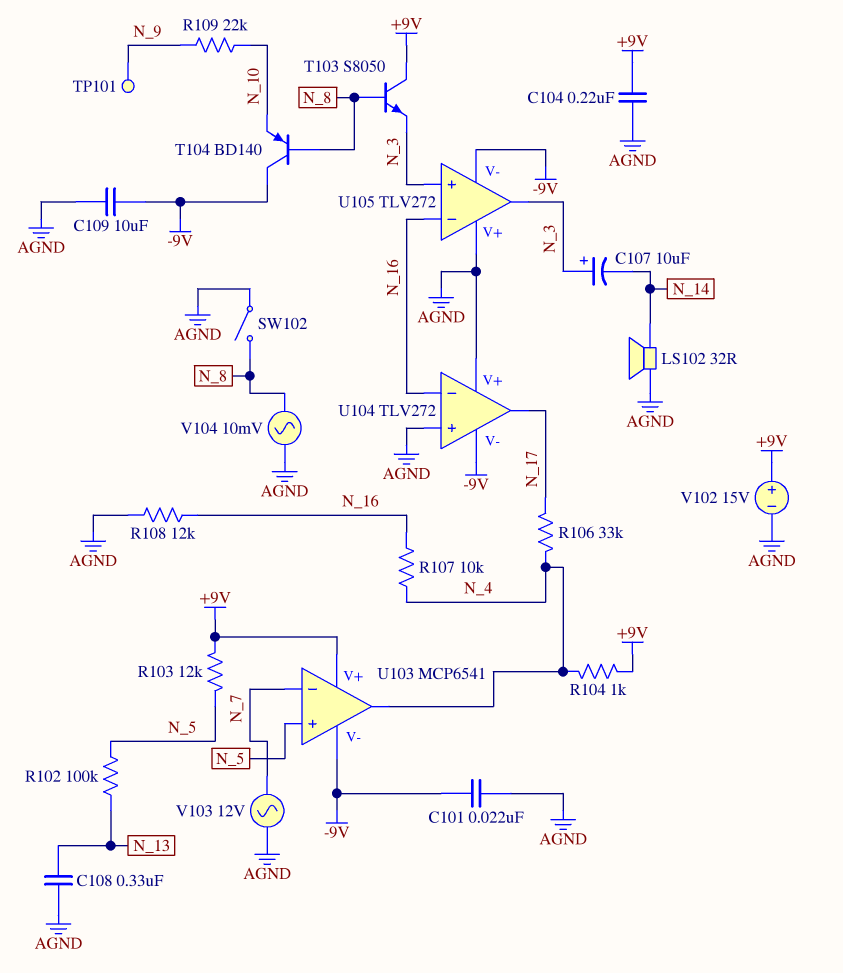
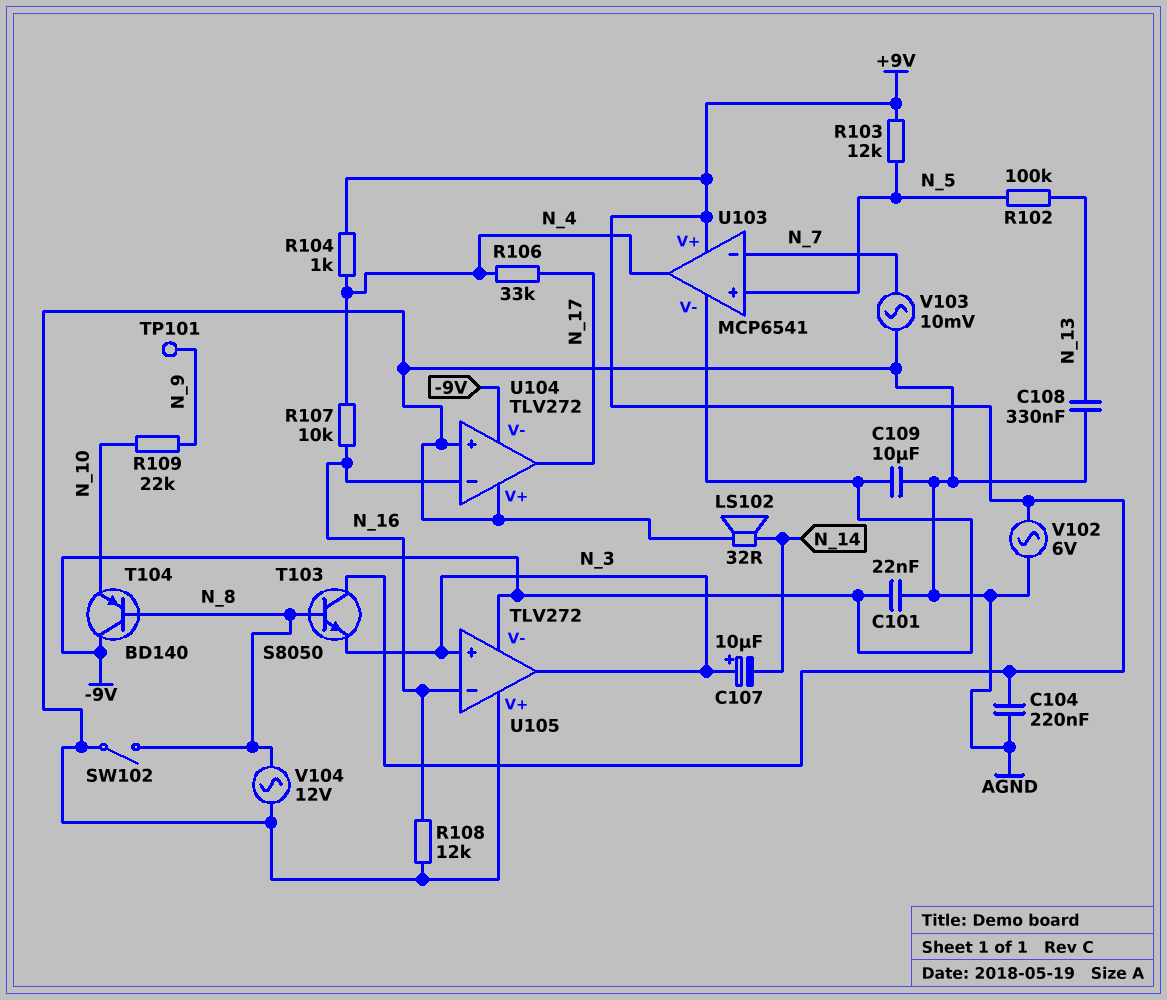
V102: 15V (plus +9V, minus AGND) -> AC 6V (+9V, AGND)
V103: AC 12V (AGND, N_7) -> AC 10mV (AGND, N_7)
V104: AC 10mV (AGND, N_8) -> AC 12V (AGND, N_8)

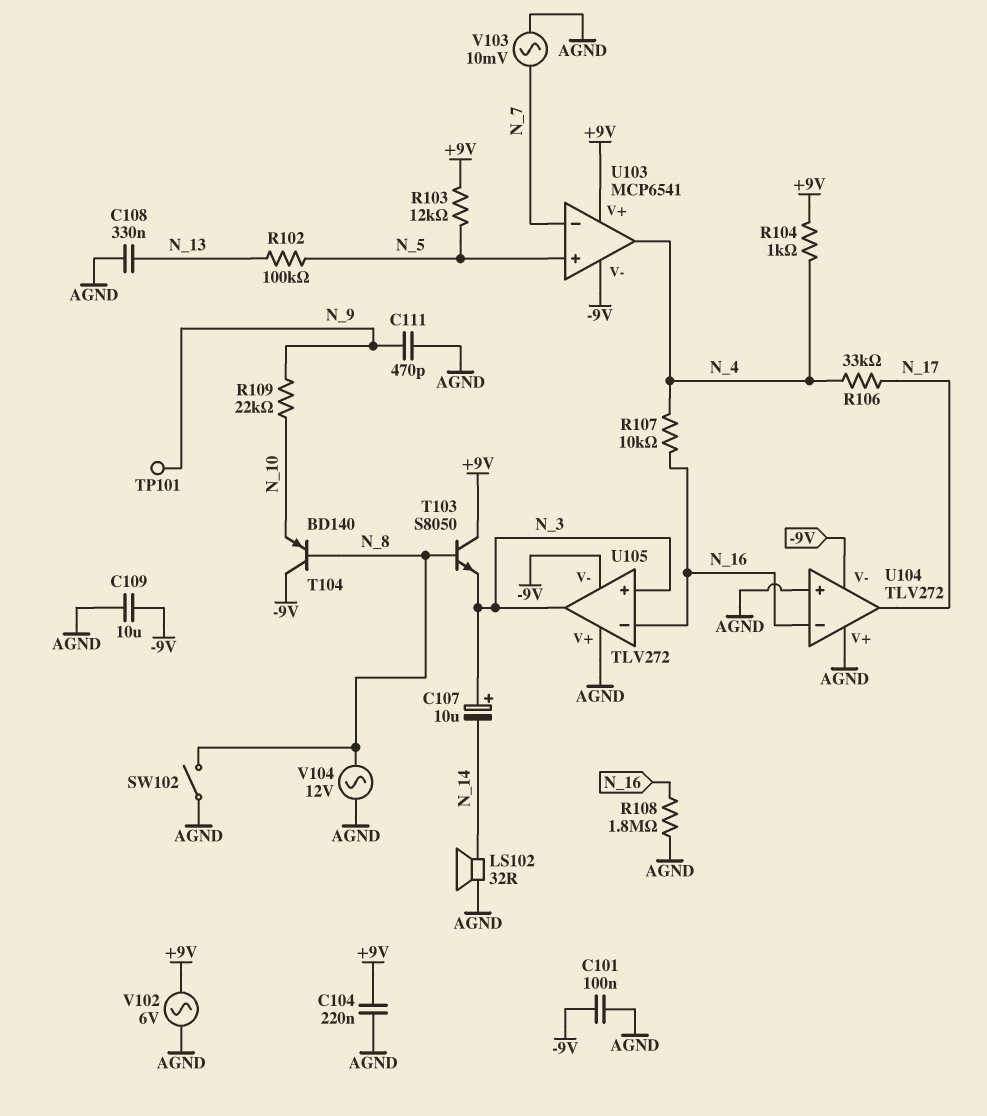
C101: 22nF (-9V, AGND) -> 100nF (-9V, AGND)
C111: none -> 470pF (AGND, N_9)
R108: 12k (AGND, N_16) -> 1.8M (AGND, N_16)

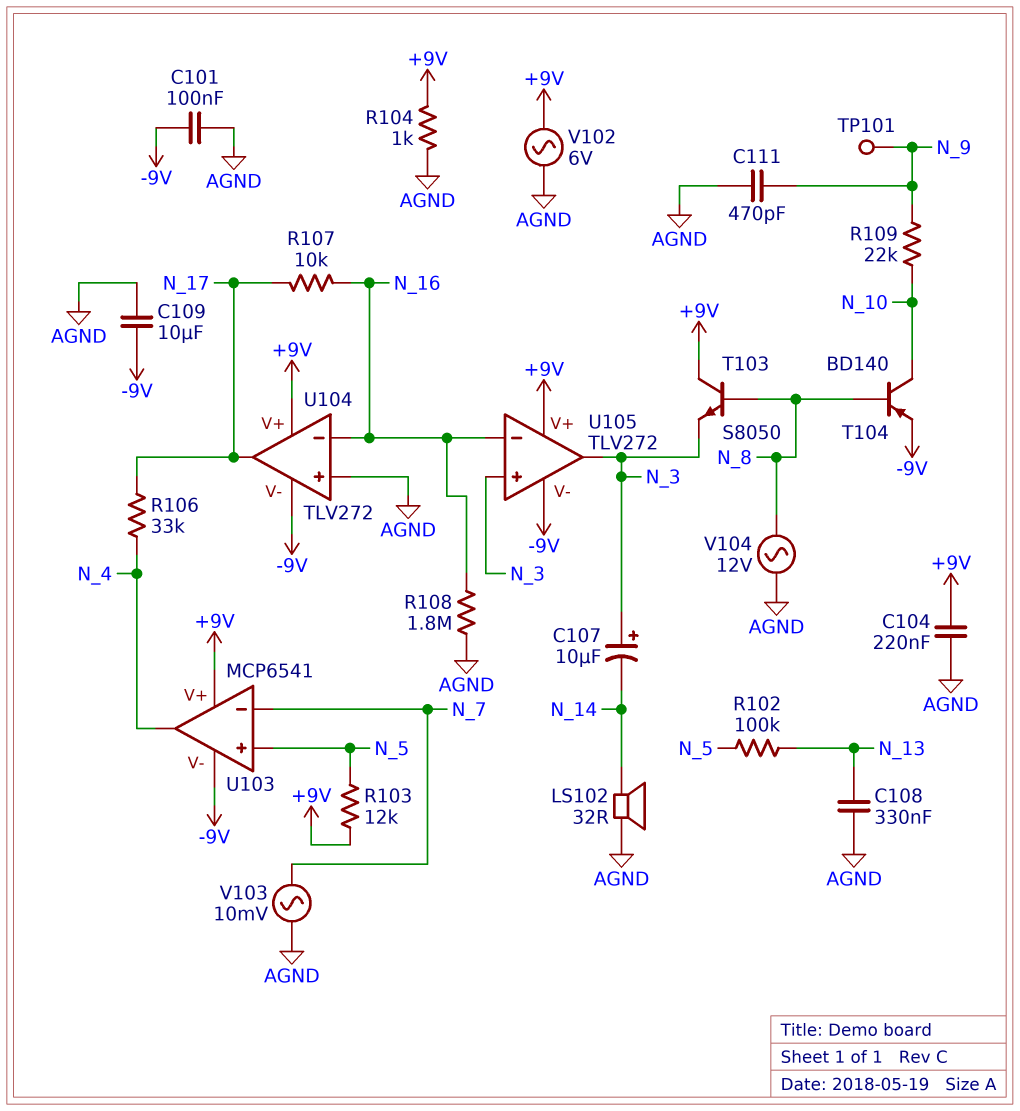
R104: 1k (+9V, N_4) -> 1k (+9V, AGND)
R107: 10k (N_4, N_16) -> 10k (N_16, N_17)
SW102: switch (AGND, N_8) -> none
T104: PNP BD140 (B N_8, C -9V, E N_10) -> PNP BD140 (B N_8, C N_10, E -9V)
U104 pin V+: AGND -> +9V
U105 pin V+: AGND -> +9V

